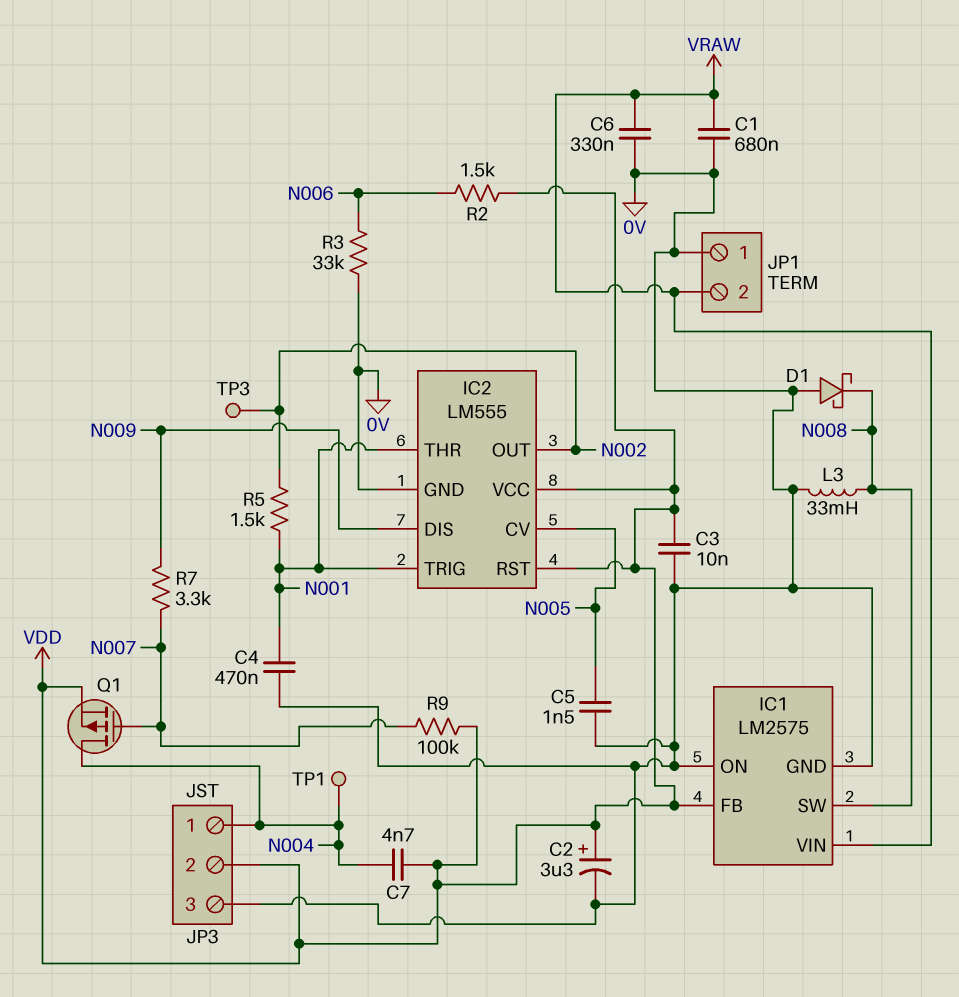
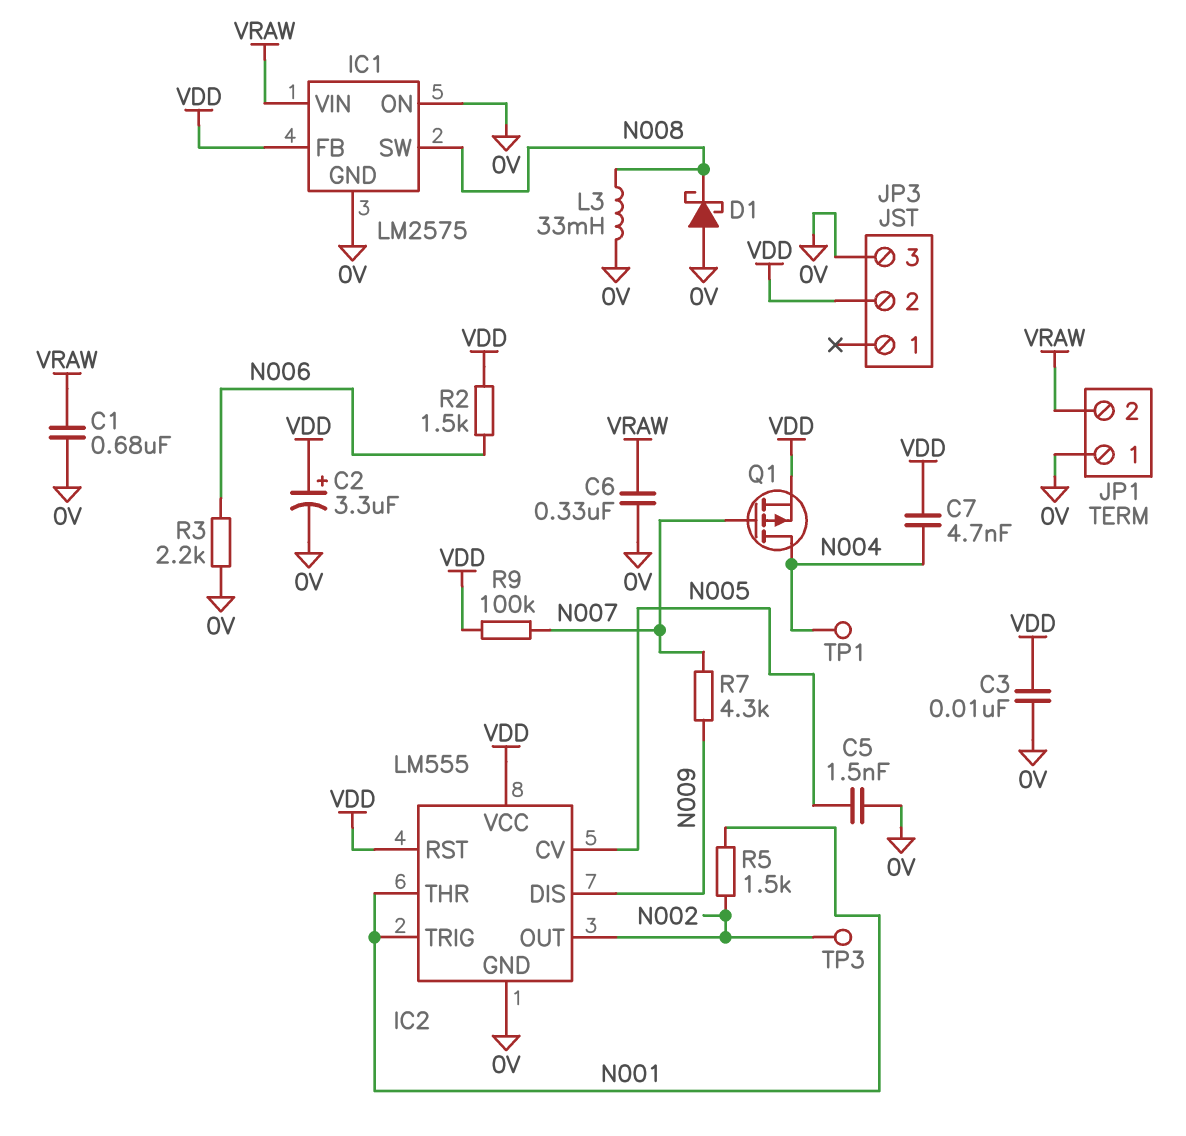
C4: 470nF (0V, N001) -> none
JP3 pin 1: N004 -> none
R3: 33k (0V, N006) -> 2.2k (0V, N006)
R7: 3.3k (N007, N009) -> 4.3k (N007, N009)

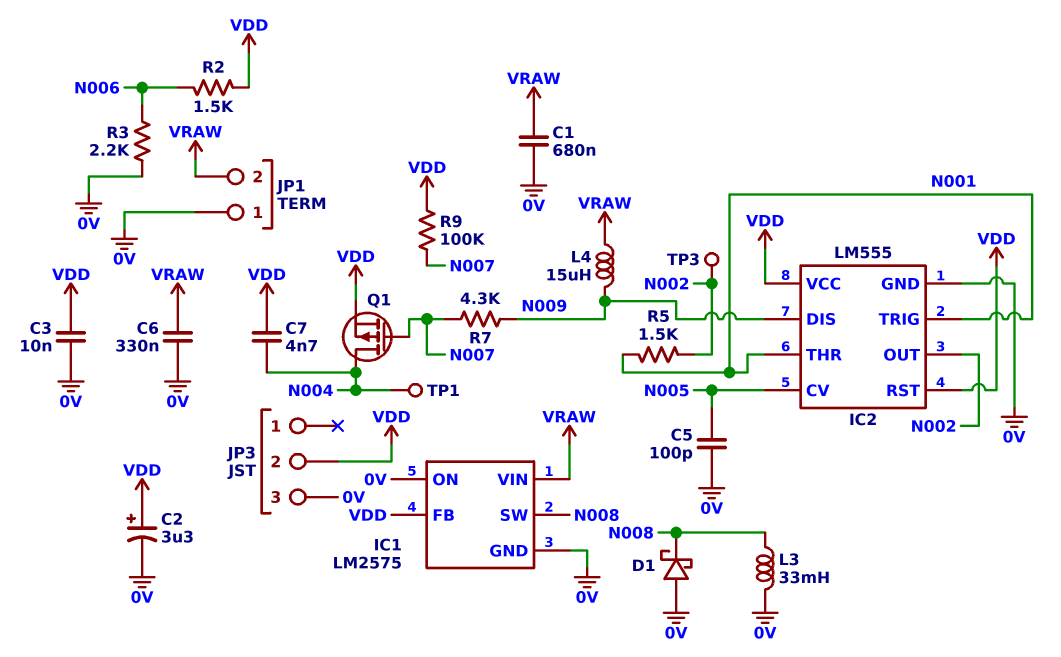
C5: 1.5nF (0V, N005) -> 100pF (0V, N005)
L4: none -> 15uH (N009, VRAW)

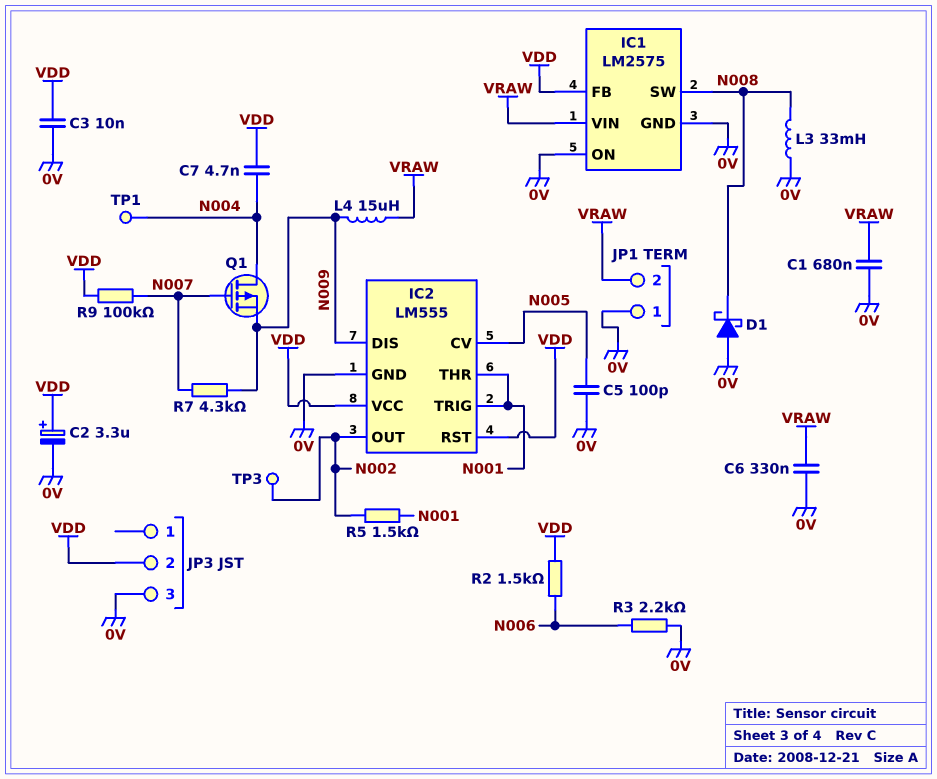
Q1: PMOS (G N007, D N004, S VDD) -> PMOS (G N007, D N004, S N009)

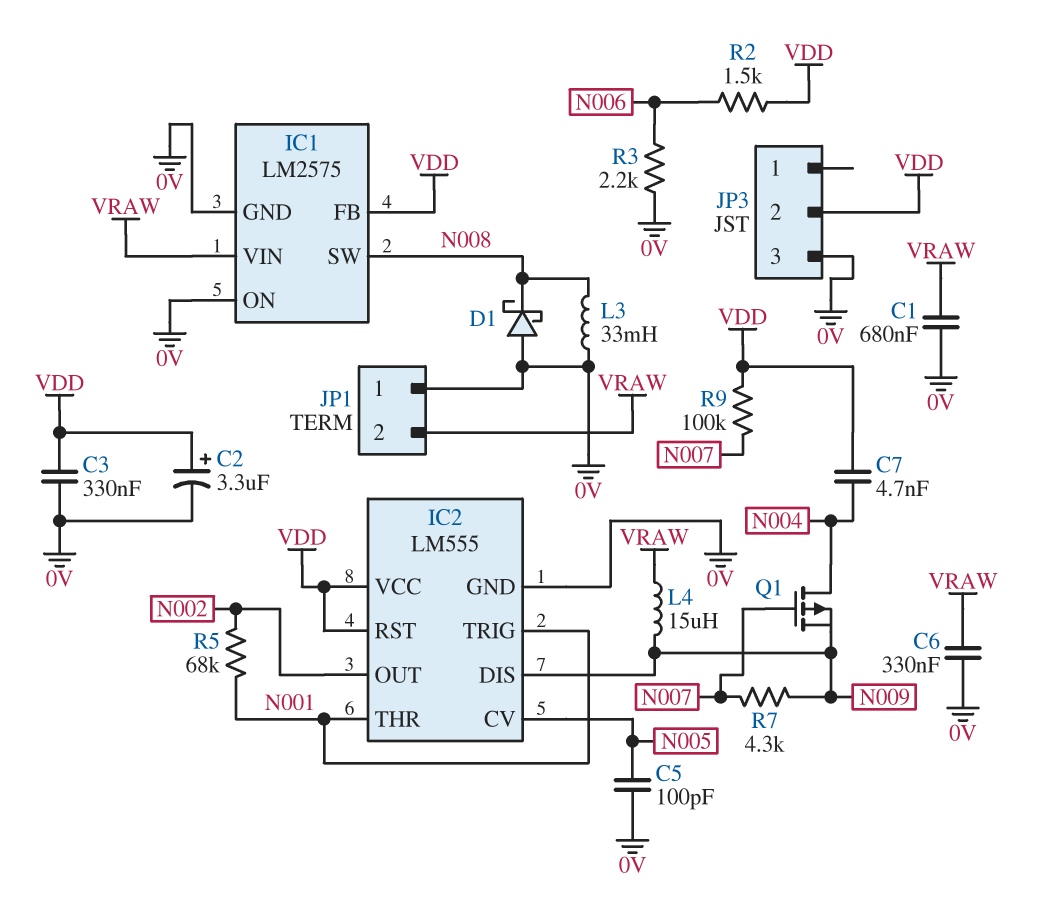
C3: 10nF (0V, VDD) -> 330nF (0V, VDD)
R5: 1.5k (N001, N002) -> 68k (N001, N002)
TP1: test point (N004) -> none
TP3: test point (N002) -> none

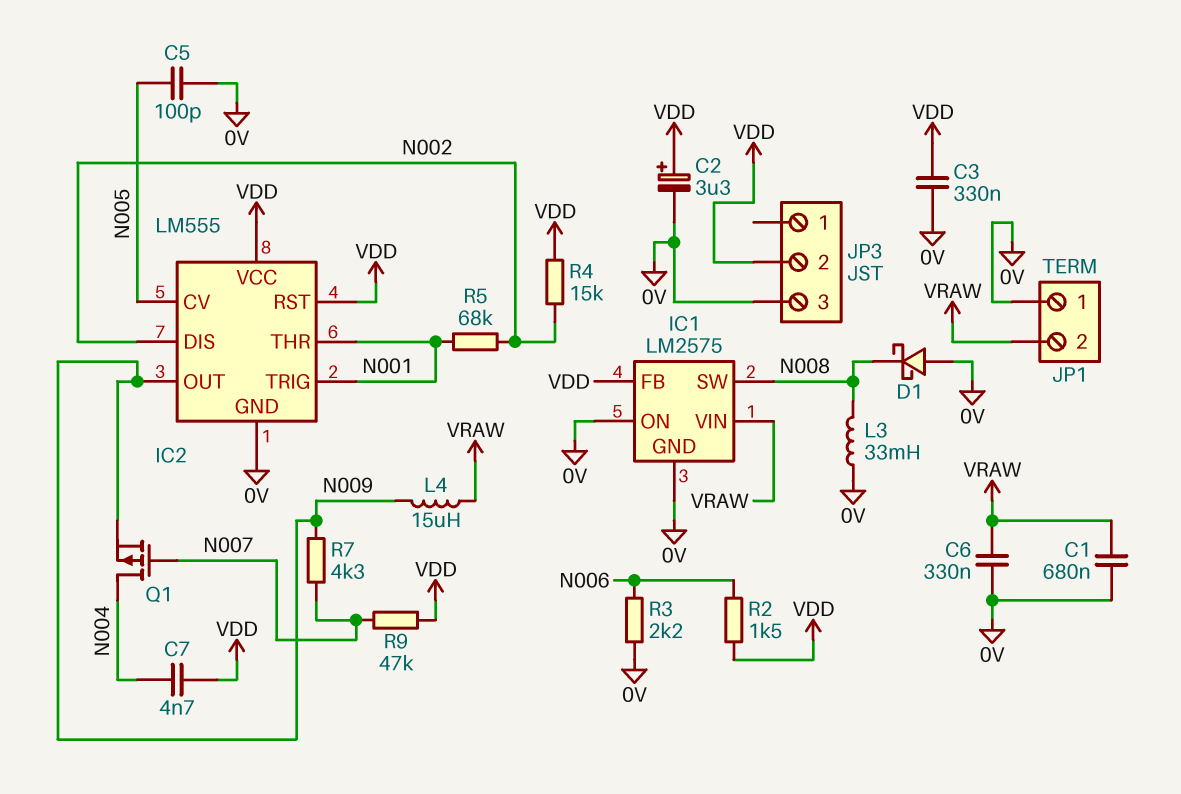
IC2 pin DIS: N009 -> N002
IC2 pin OUT: N002 -> N009
R4: none -> 15k (N002, VDD)
R9: 100k (N007, VDD) -> 47k (N007, VDD)

